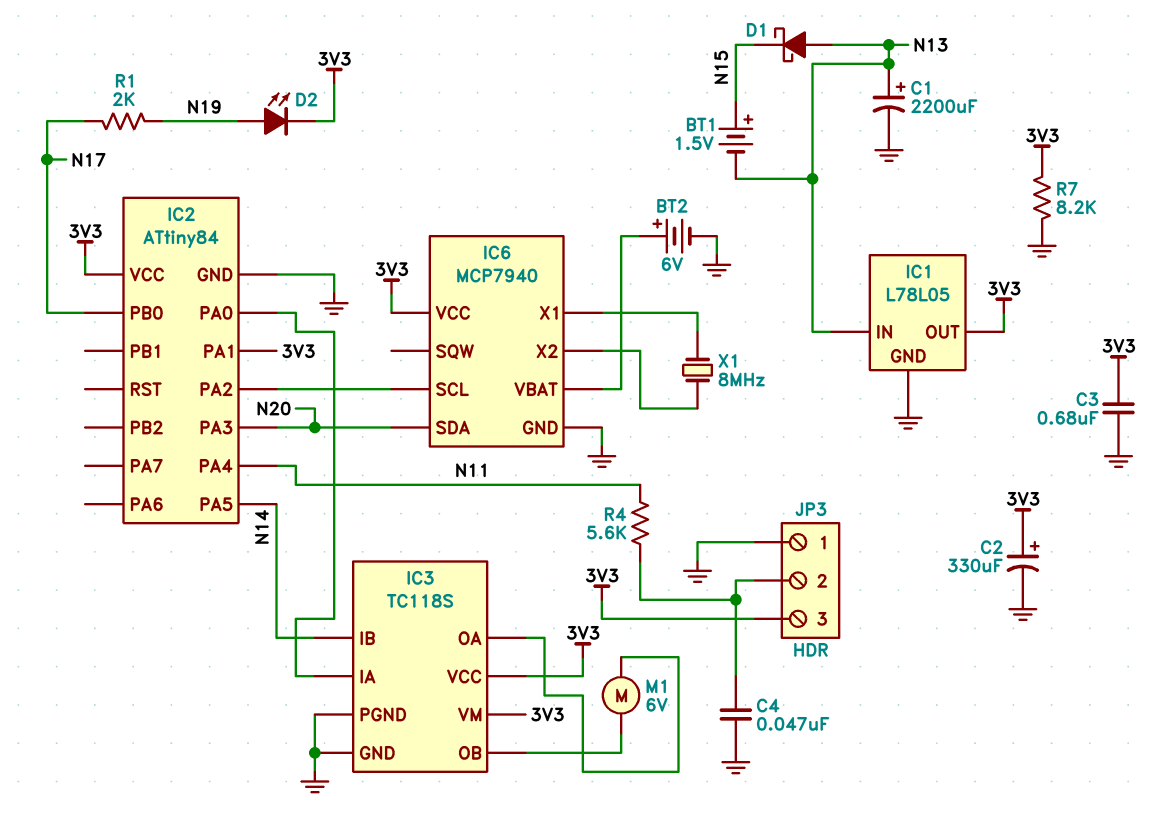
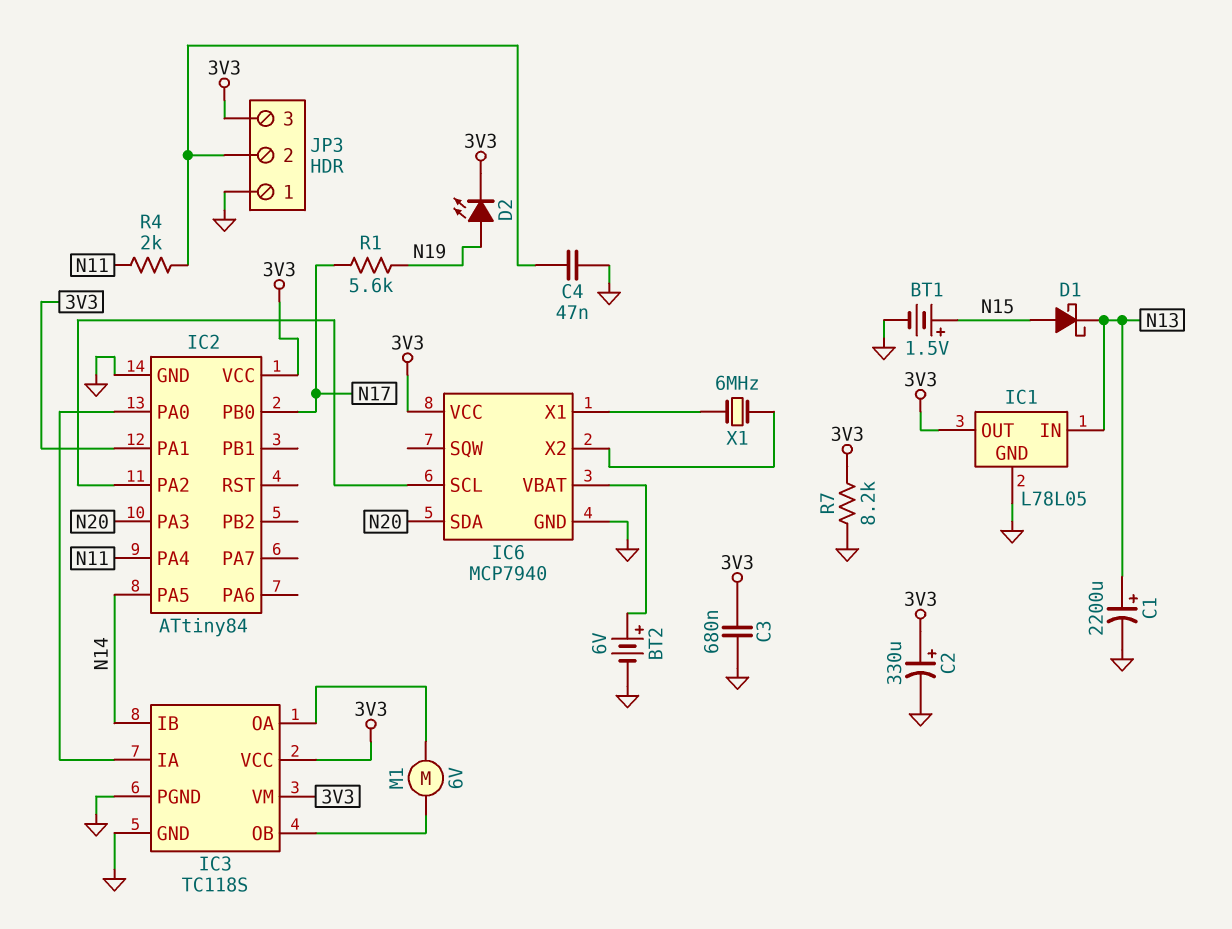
BT1: 1.5V (plus N15, minus N13) -> 1.5V (plus N15, minus GND)
D1: schottky (A N13, K N15) -> schottky (A N15, K N13)
R1: 2k (N17, N19) -> 5.6k (N17, N19)
R4: 5.6k (JP3/2, N11) -> 2k (JP3/2, N11)
X1: 8MHz (IC6/X1, IC6/X2) -> 6MHz (IC6/X1, IC6/X2)

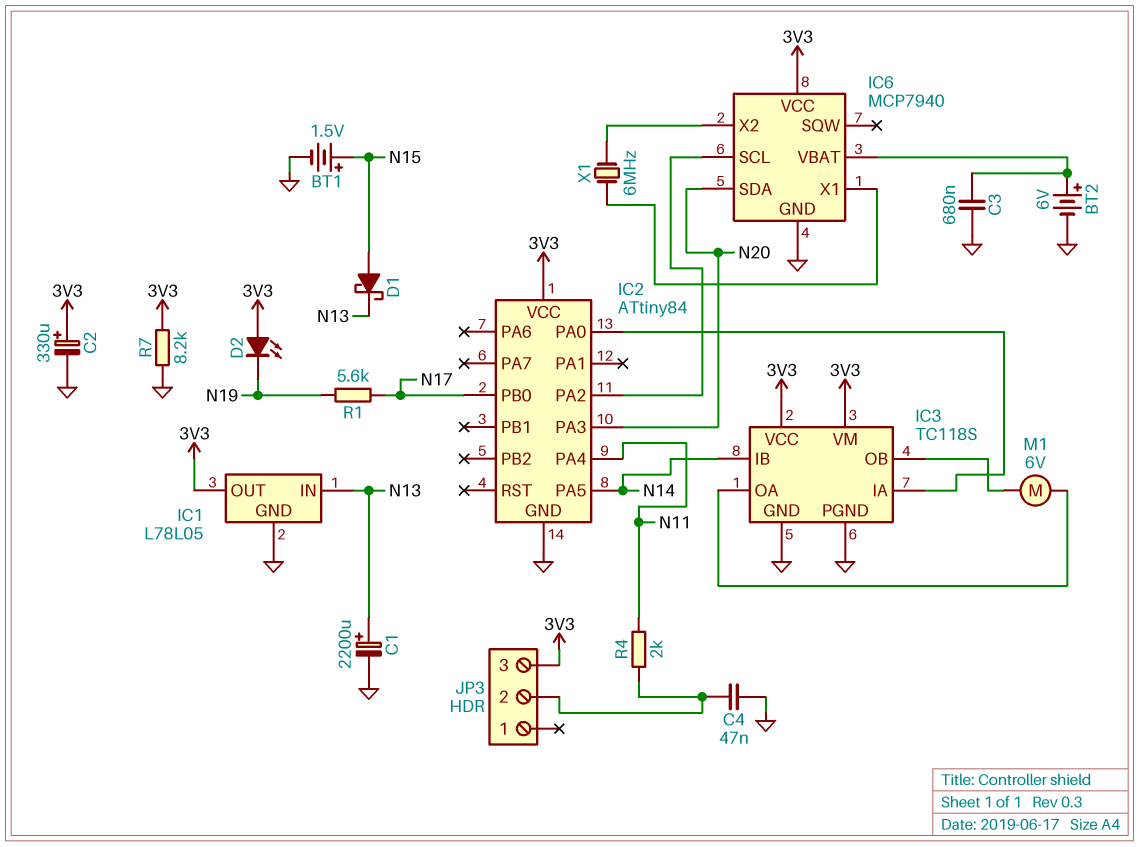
C3: 680nF (3V3, GND) -> 680nF (GND, IC6/VBAT)
D2: LED (A N19, K 3V3) -> LED (A 3V3, K N19)
IC2 pin PA1: 3V3 -> none
JP3 pin 1: GND -> none

